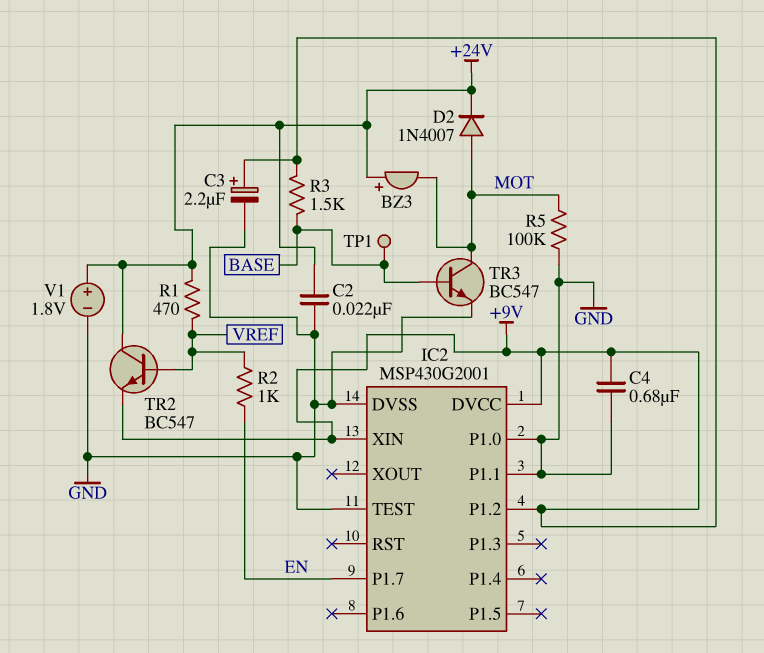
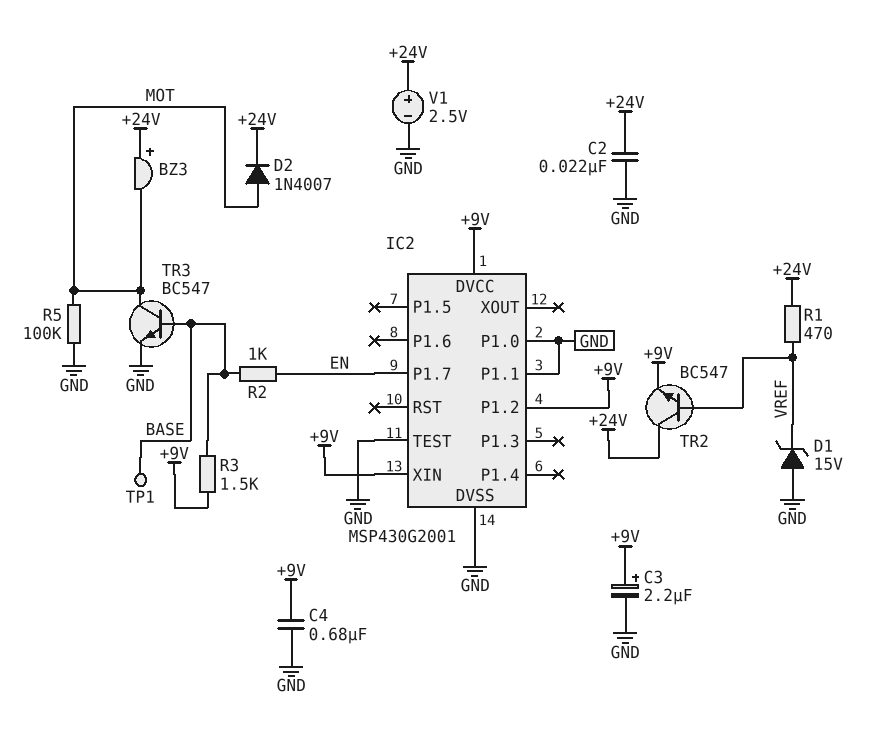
D1: none -> zener 15V (A GND, K VREF)
R2: 1k (EN, VREF) -> 1k (BASE, EN)
V1: 1.8V (plus +24V, minus GND) -> 2.5V (plus +24V, minus GND)

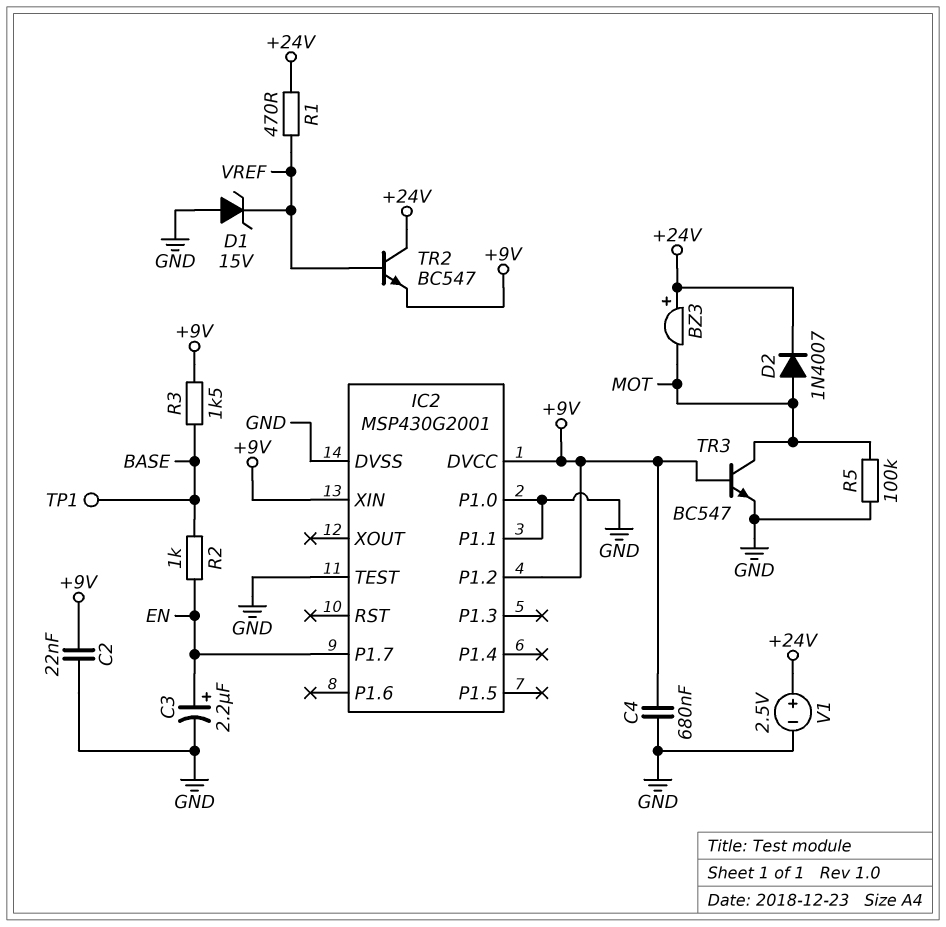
C2: 22nF (+24V, GND) -> 22nF (+9V, GND)
C3: 2.2uF (plus +9V, minus GND) -> 2.2uF (plus EN, minus GND)
TR3: NPN BC547 (B BASE, C MOT, E GND) -> NPN BC547 (B +9V, C MOT, E GND)

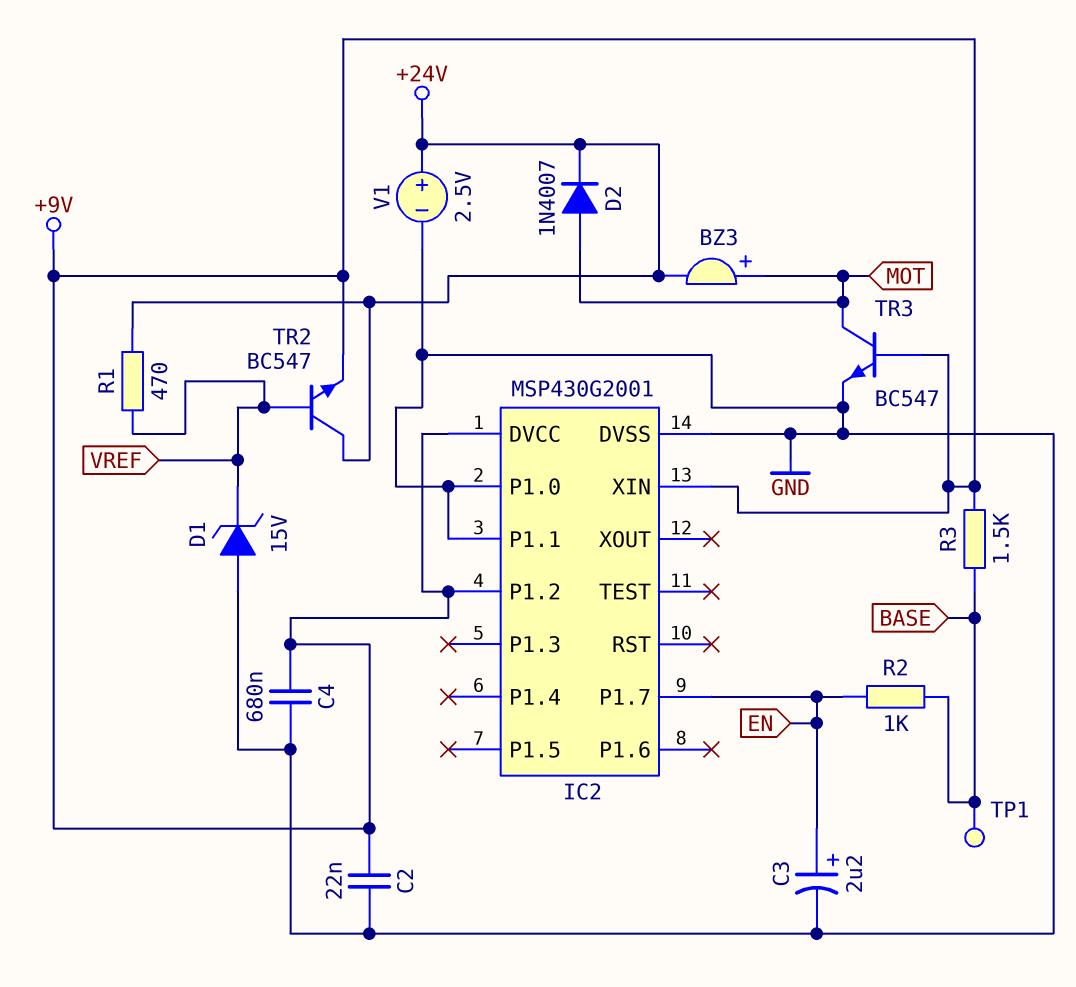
BZ3: buzzer (plus +24V, minus MOT) -> buzzer (plus MOT, minus +24V)
IC2 pin TEST: GND -> none
R5: 100k (GND, MOT) -> none

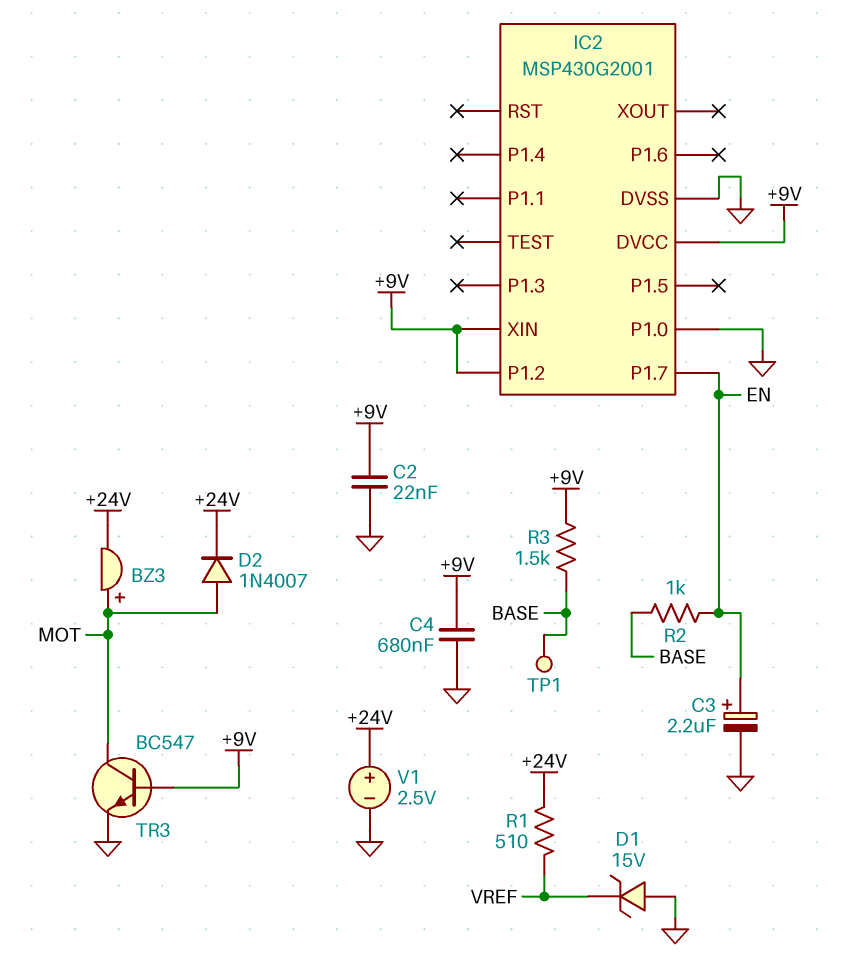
IC2 pin P1.1: GND -> none
R1: 470 (+24V, VREF) -> 510 (+24V, VREF)
TR2: NPN BC547 (B VREF, C +24V, E +9V) -> none

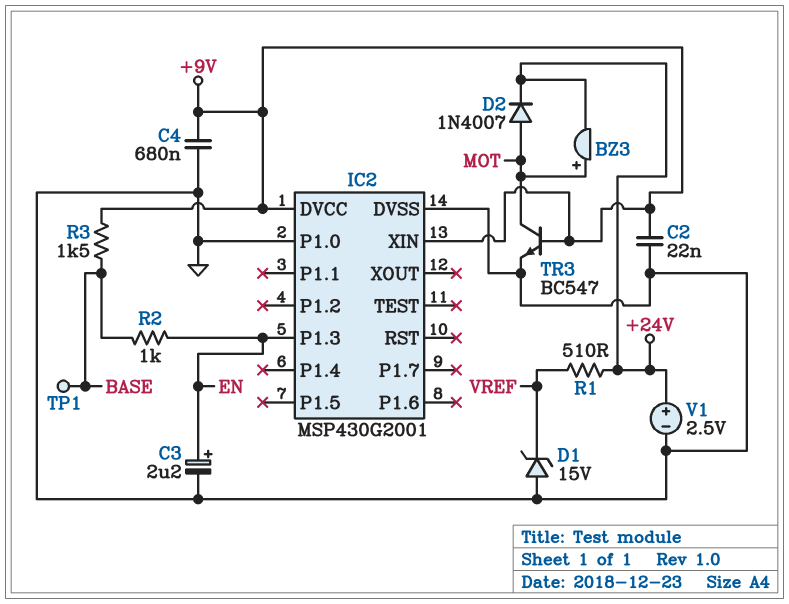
IC2 pin P1.2: +9V -> none
IC2 pin P1.3: none -> EN
IC2 pin P1.7: EN -> none

